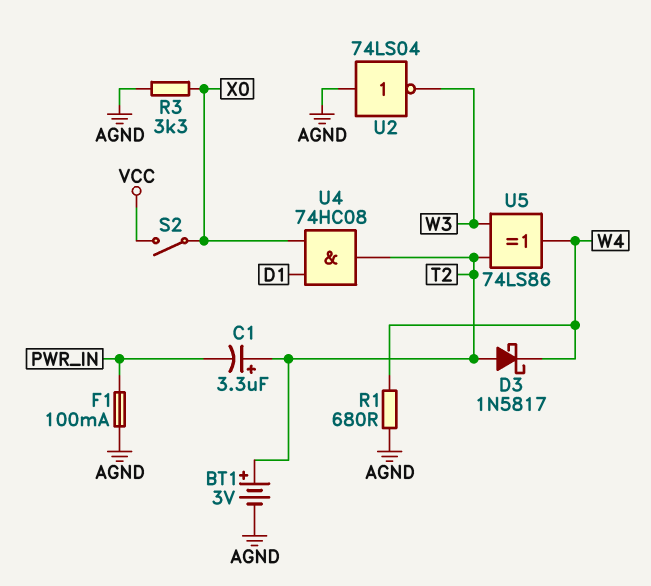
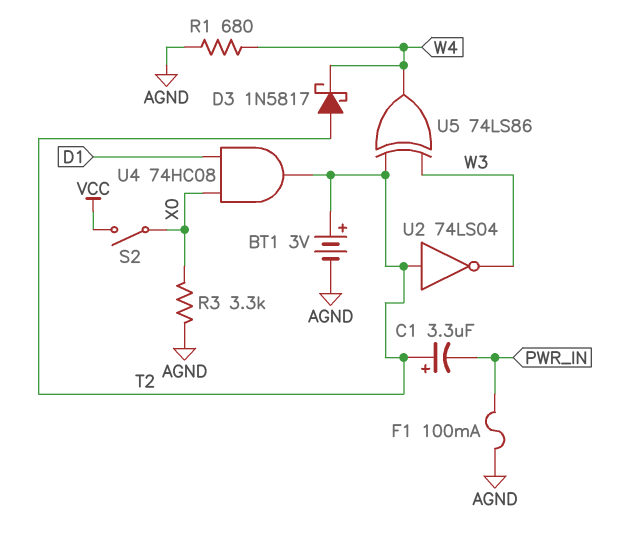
U2: NOT 74LS04 (in AGND, out W3) -> NOT 74LS04 (in T2, out W3)

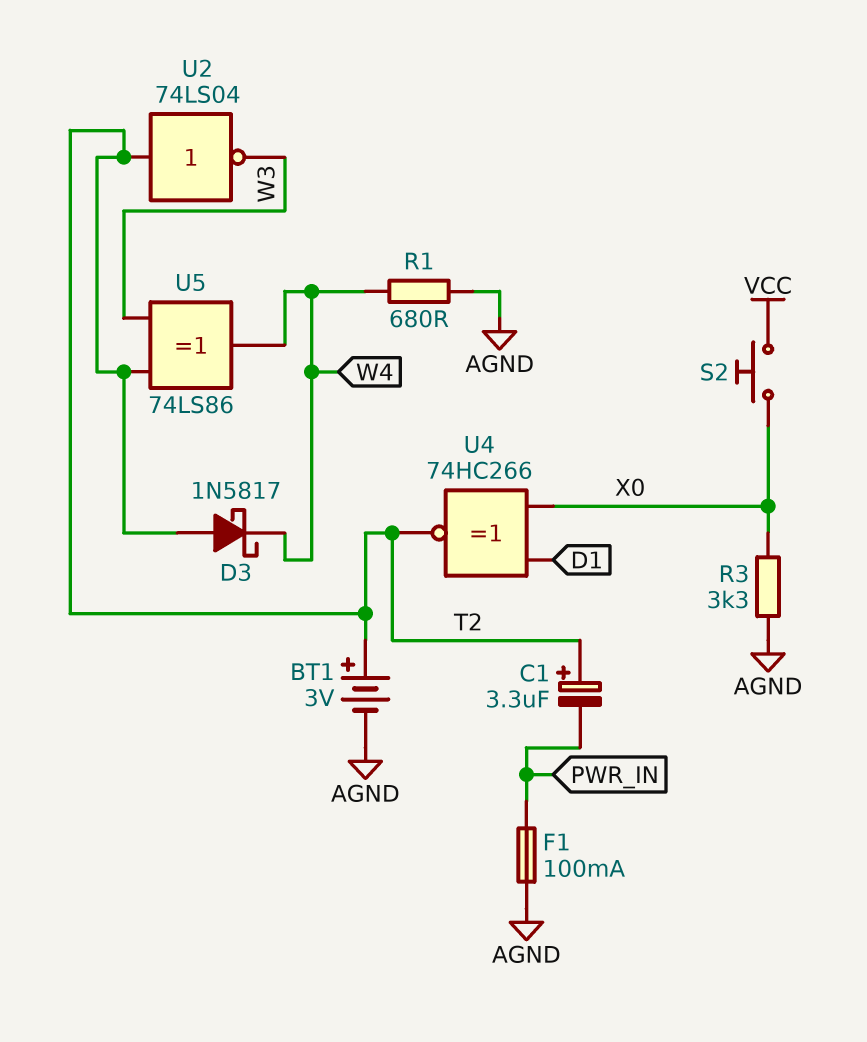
S2: switch (VCC, X0) -> button (VCC, X0)
U4: AND 74HC08 (in D1, in X0, out T2) -> XNOR 74HC266 (in D1, in X0, out T2)

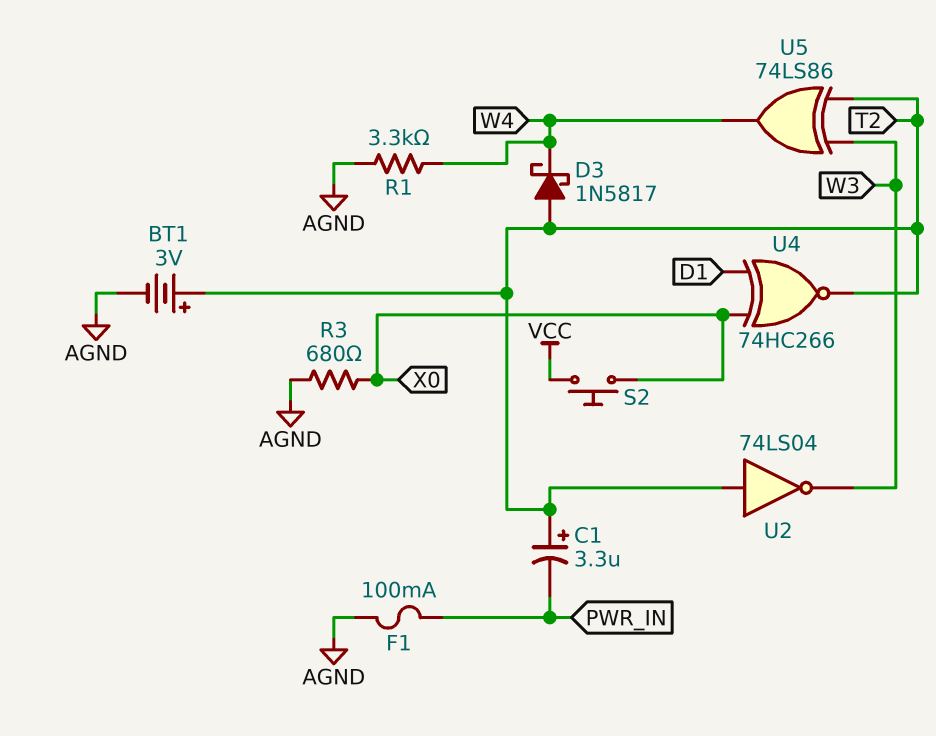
R1: 680 (AGND, W4) -> 3.3k (AGND, W4)
R3: 3.3k (AGND, X0) -> 680 (AGND, X0)

